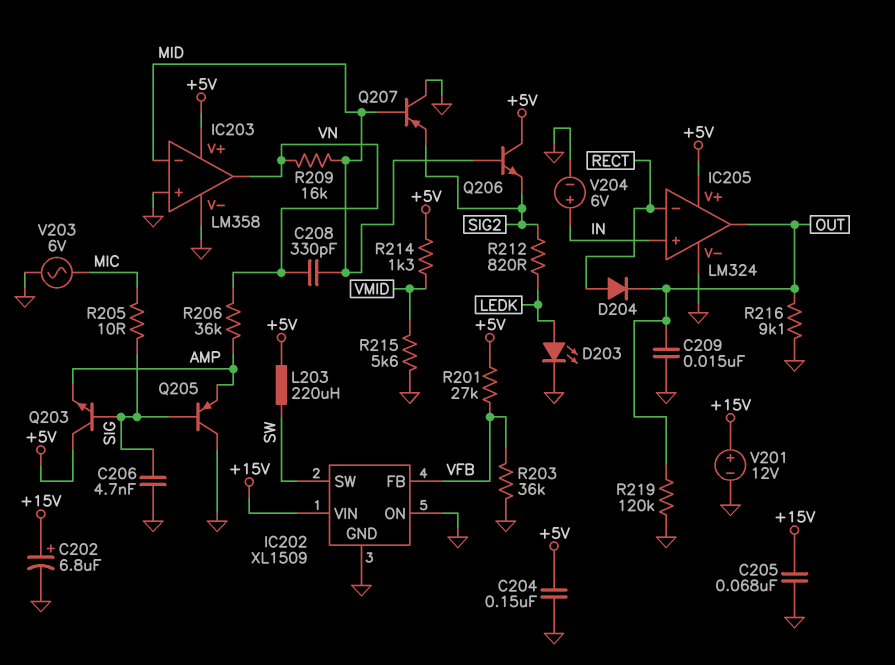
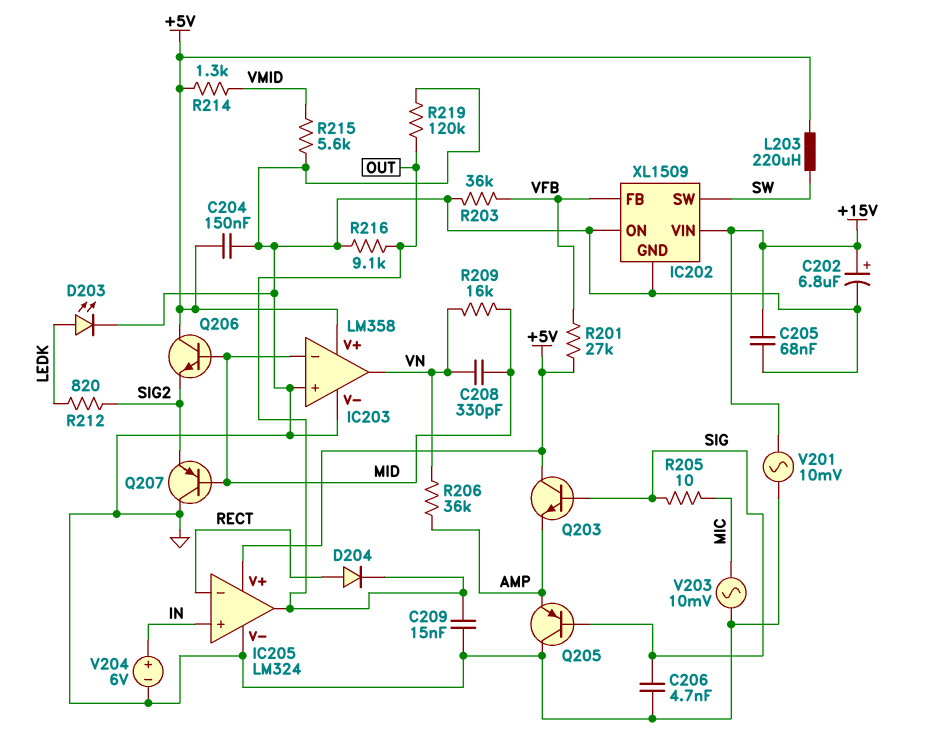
V201: 12V (plus +15V, minus GND) -> AC 10mV (+15V, GND)
V203: AC 6V (GND, MIC) -> AC 10mV (GND, MIC)

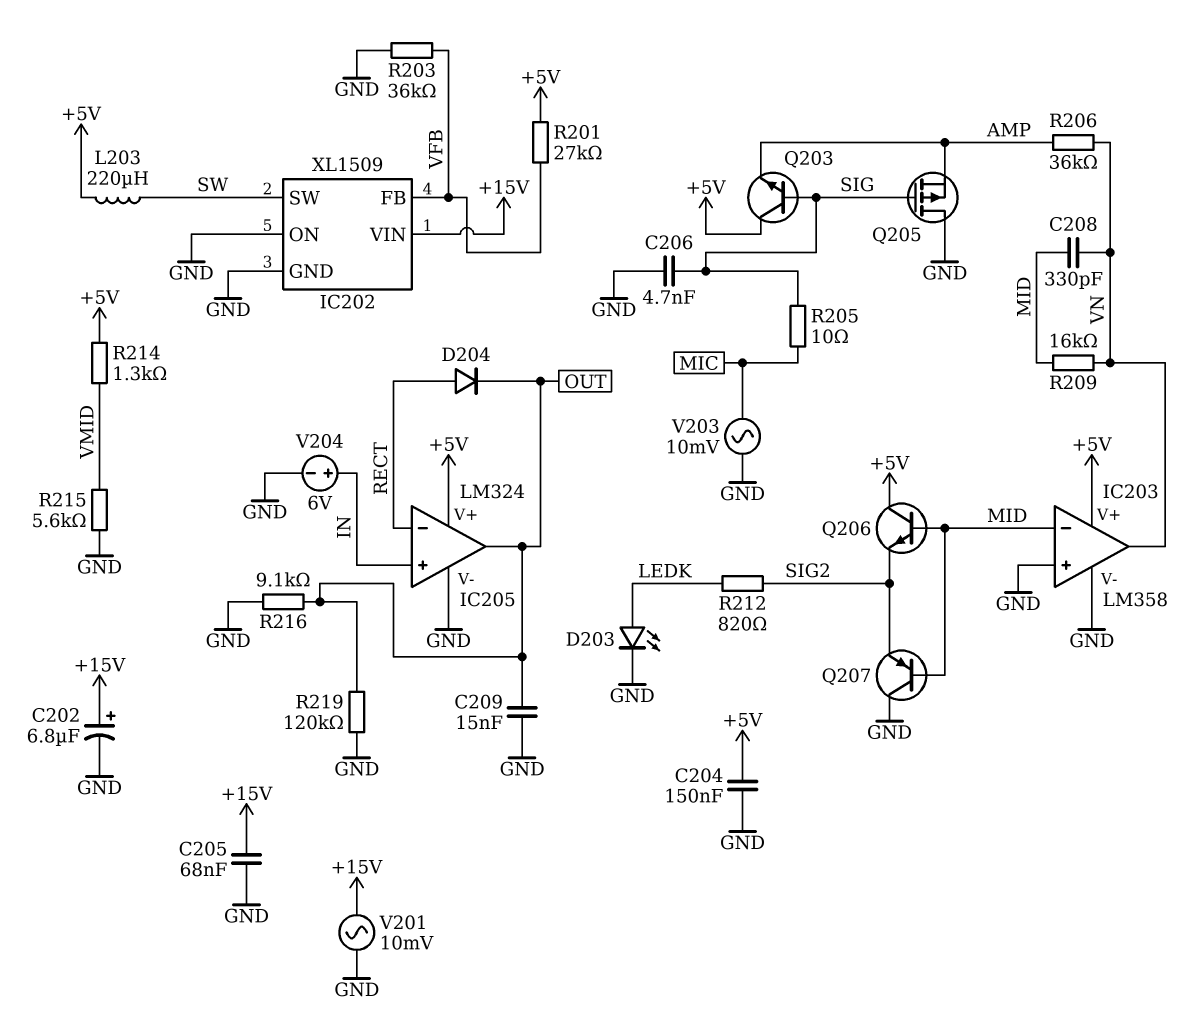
Q205: PNP (B SIG, C GND, E AMP) -> PMOS (G SIG, D GND, S AMP)

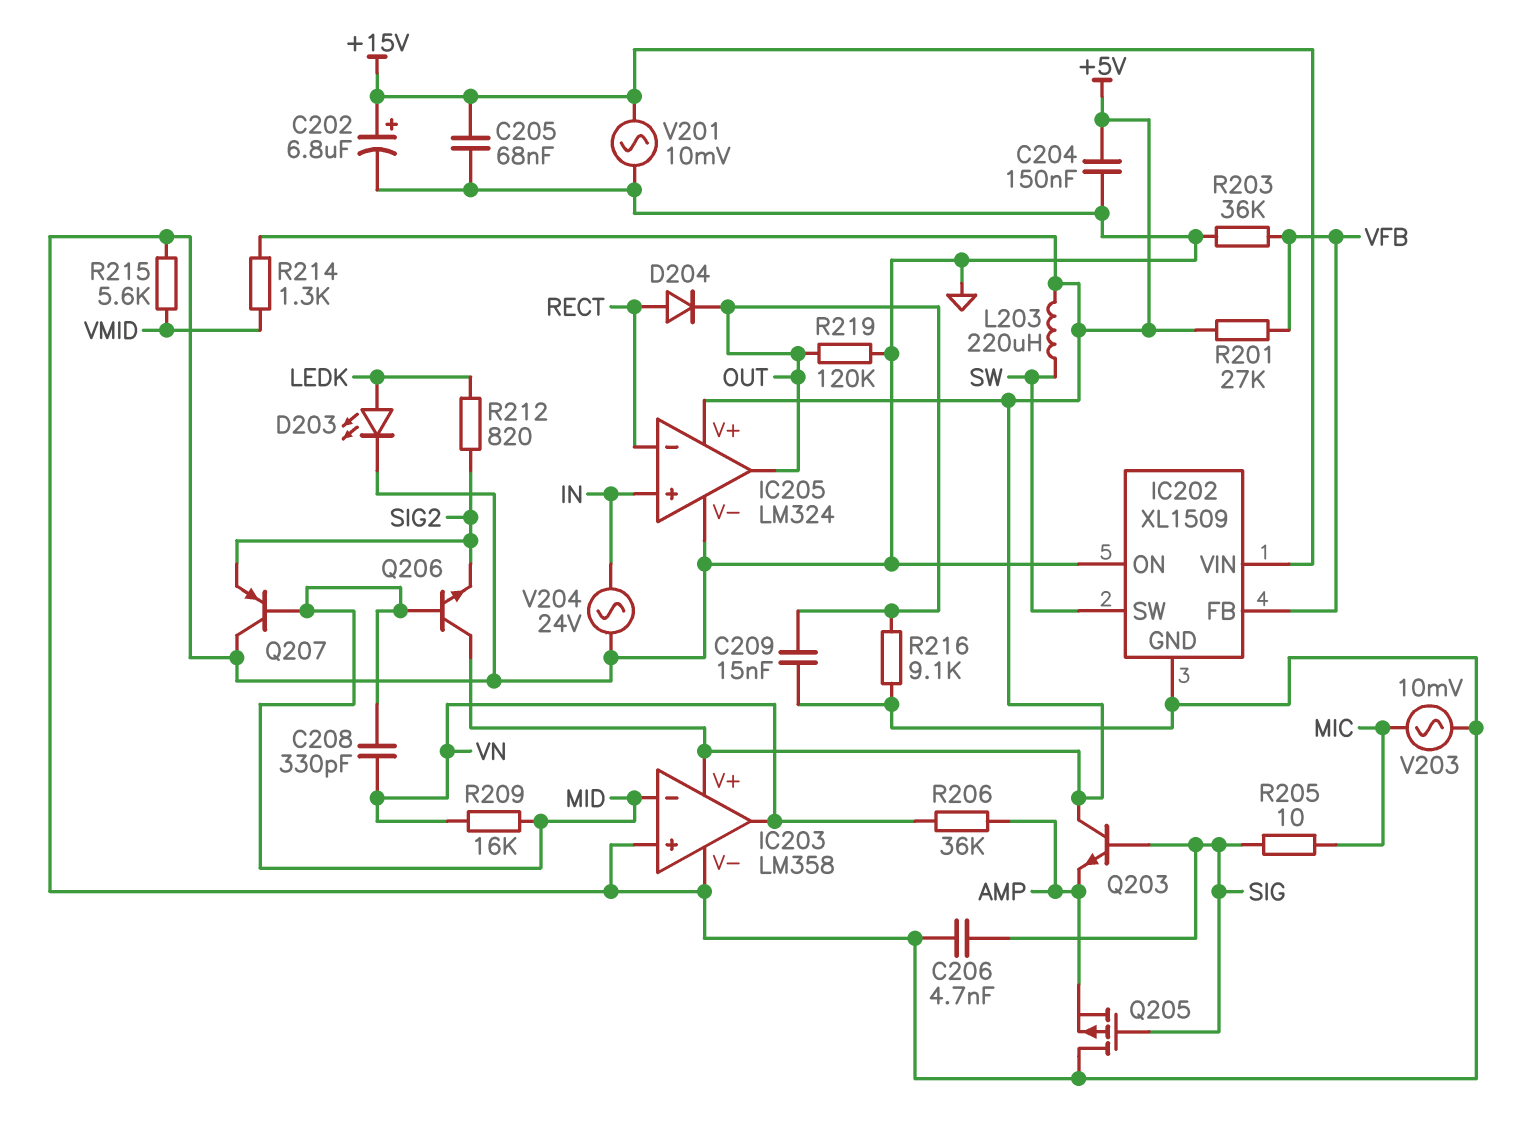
V204: 6V (plus IN, minus GND) -> AC 24V (GND, IN)

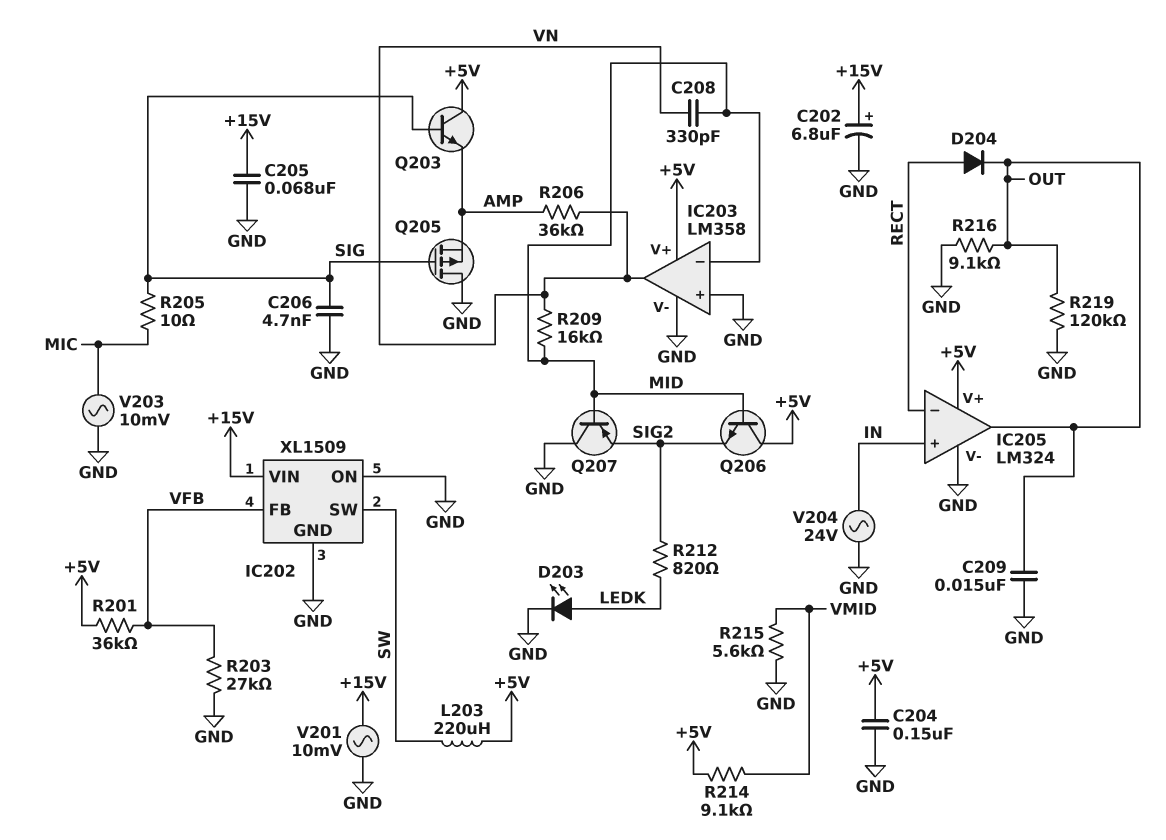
R201: 27k (+5V, VFB) -> 36k (+5V, VFB)
R203: 36k (GND, VFB) -> 27k (GND, VFB)
R214: 1.3k (+5V, VMID) -> 9.1k (+5V, VMID)

